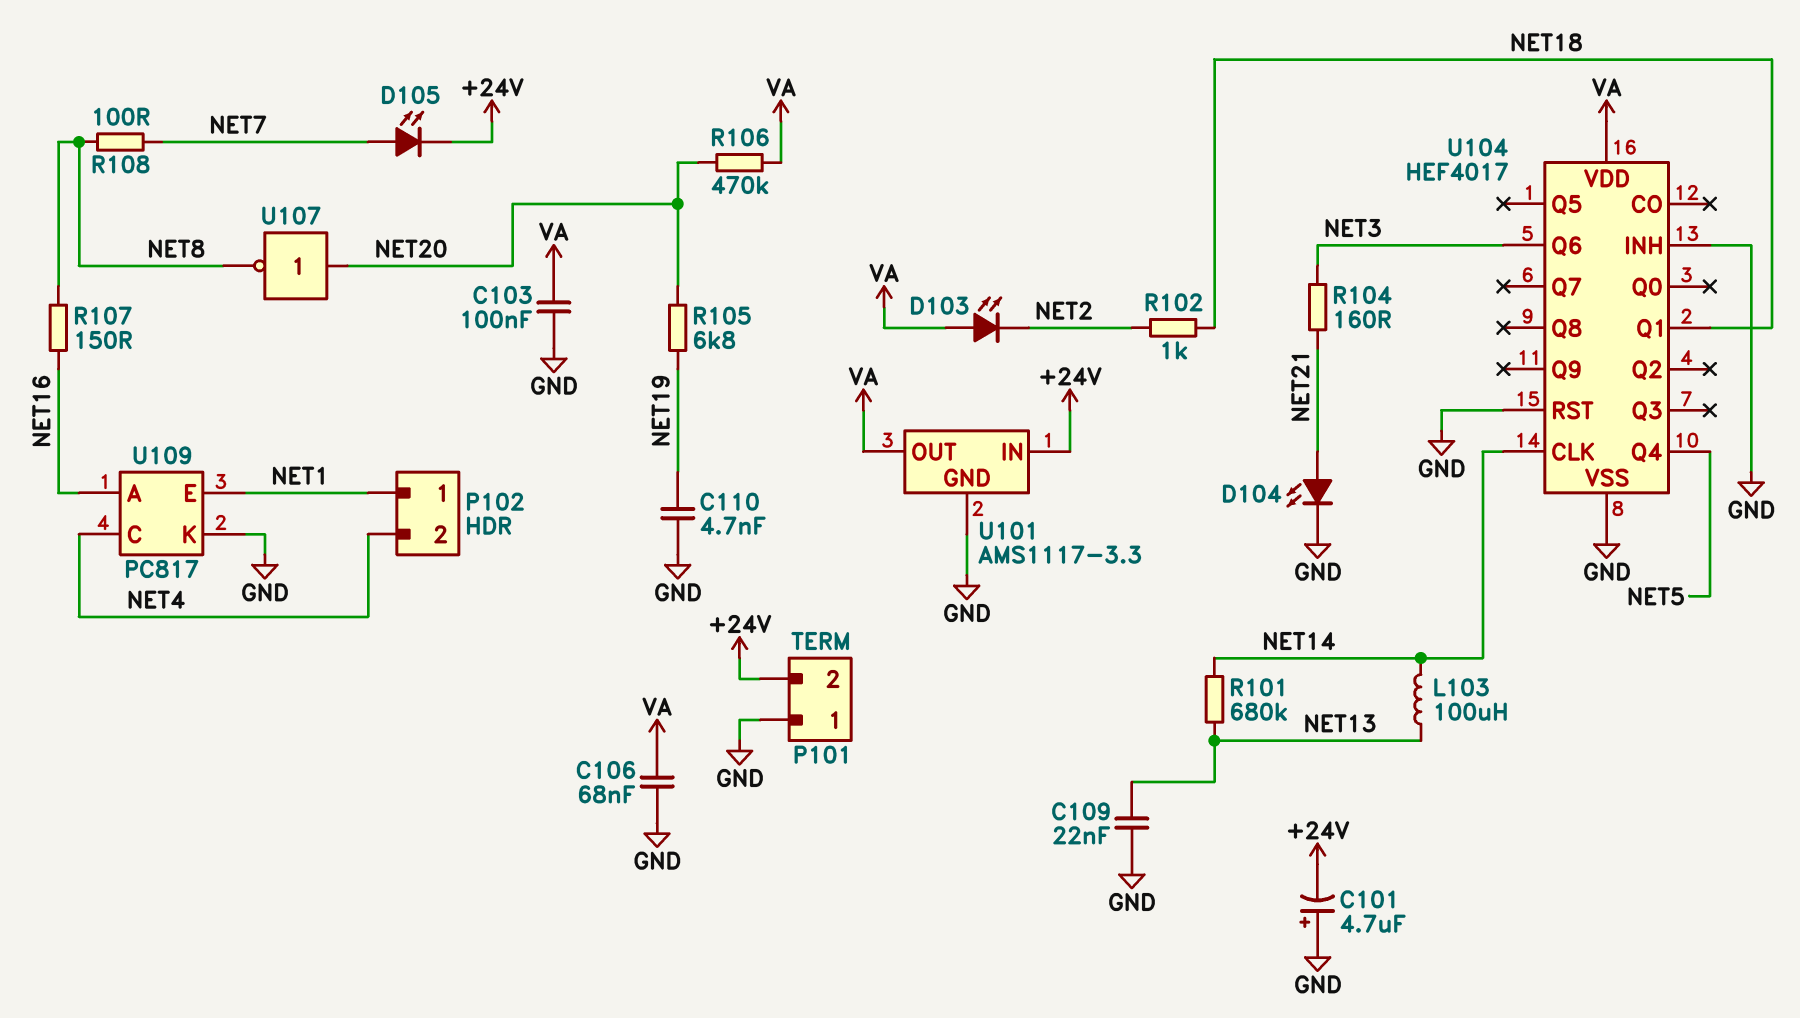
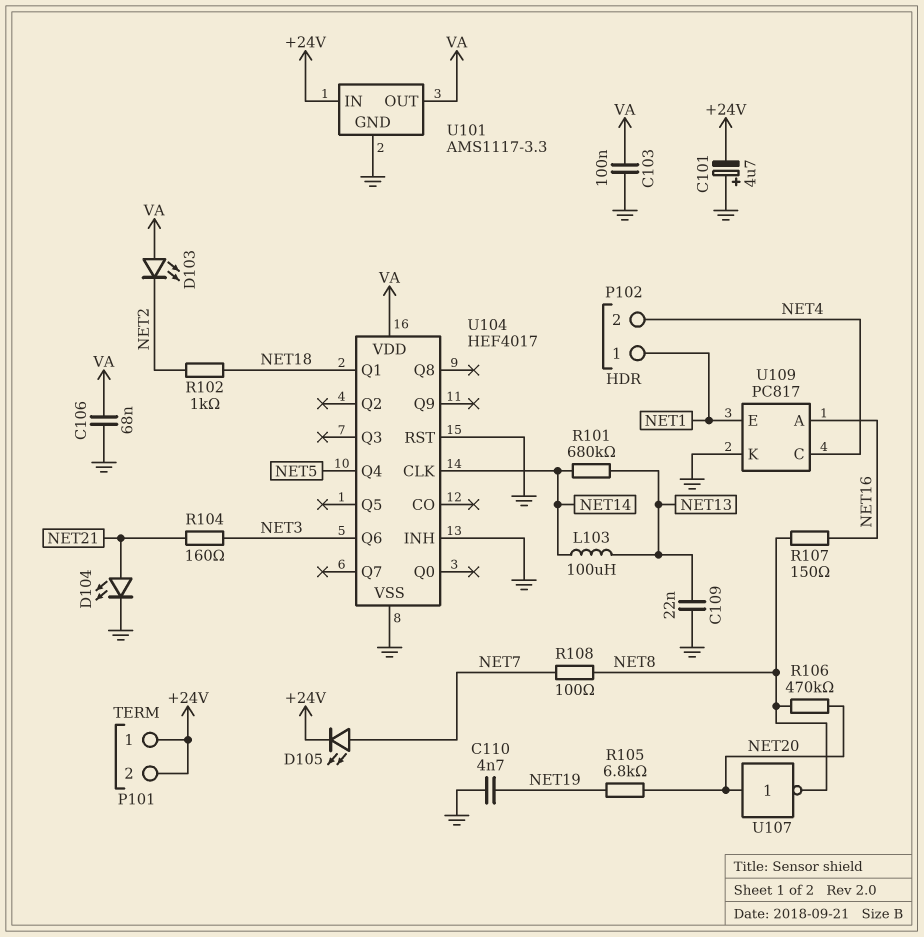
P101 pin 1: GND -> +24V
R106: 470k (NET20, VA) -> 470k (NET8, NET20)

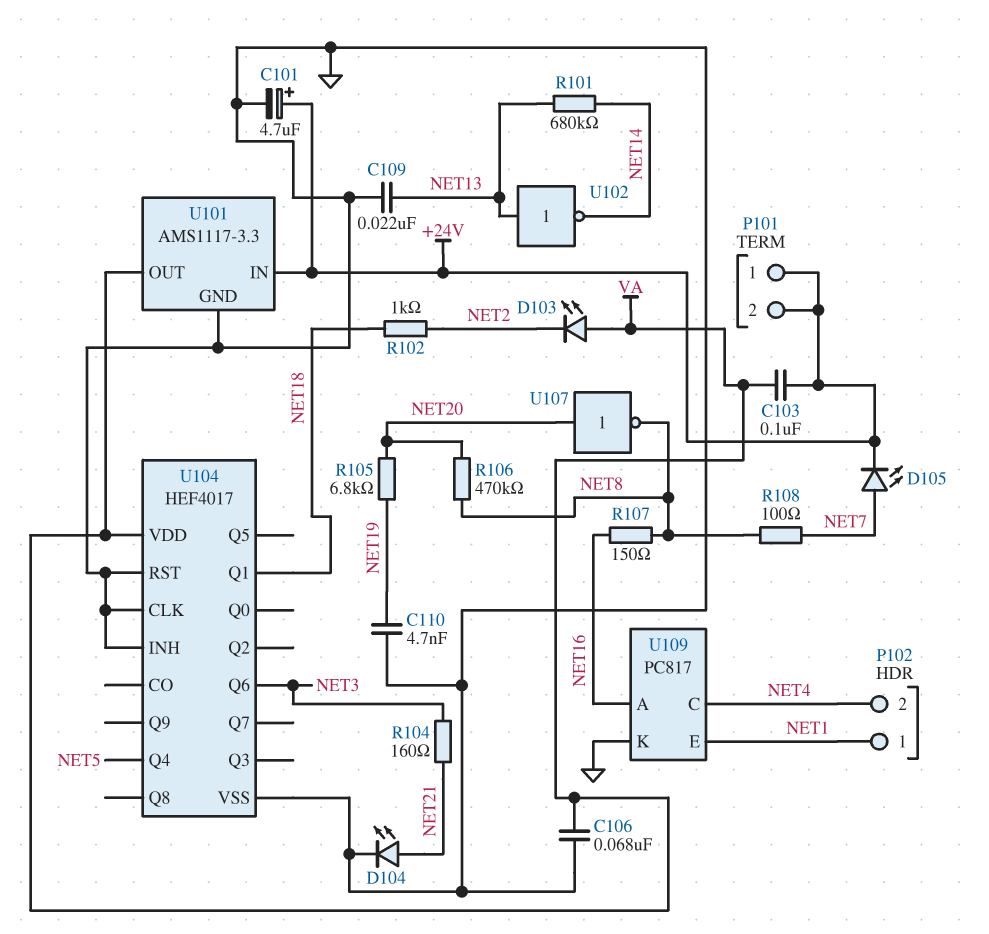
C101: 4.7uF (plus GND, minus +24V) -> 4.7uF (plus +24V, minus GND)
C103: 100nF (GND, VA) -> 100nF (+24V, VA)
L103: 100uH (NET13, NET14) -> none
U102: none -> NOT (in NET13, out NET14)
U104 pin CLK: NET14 -> GND

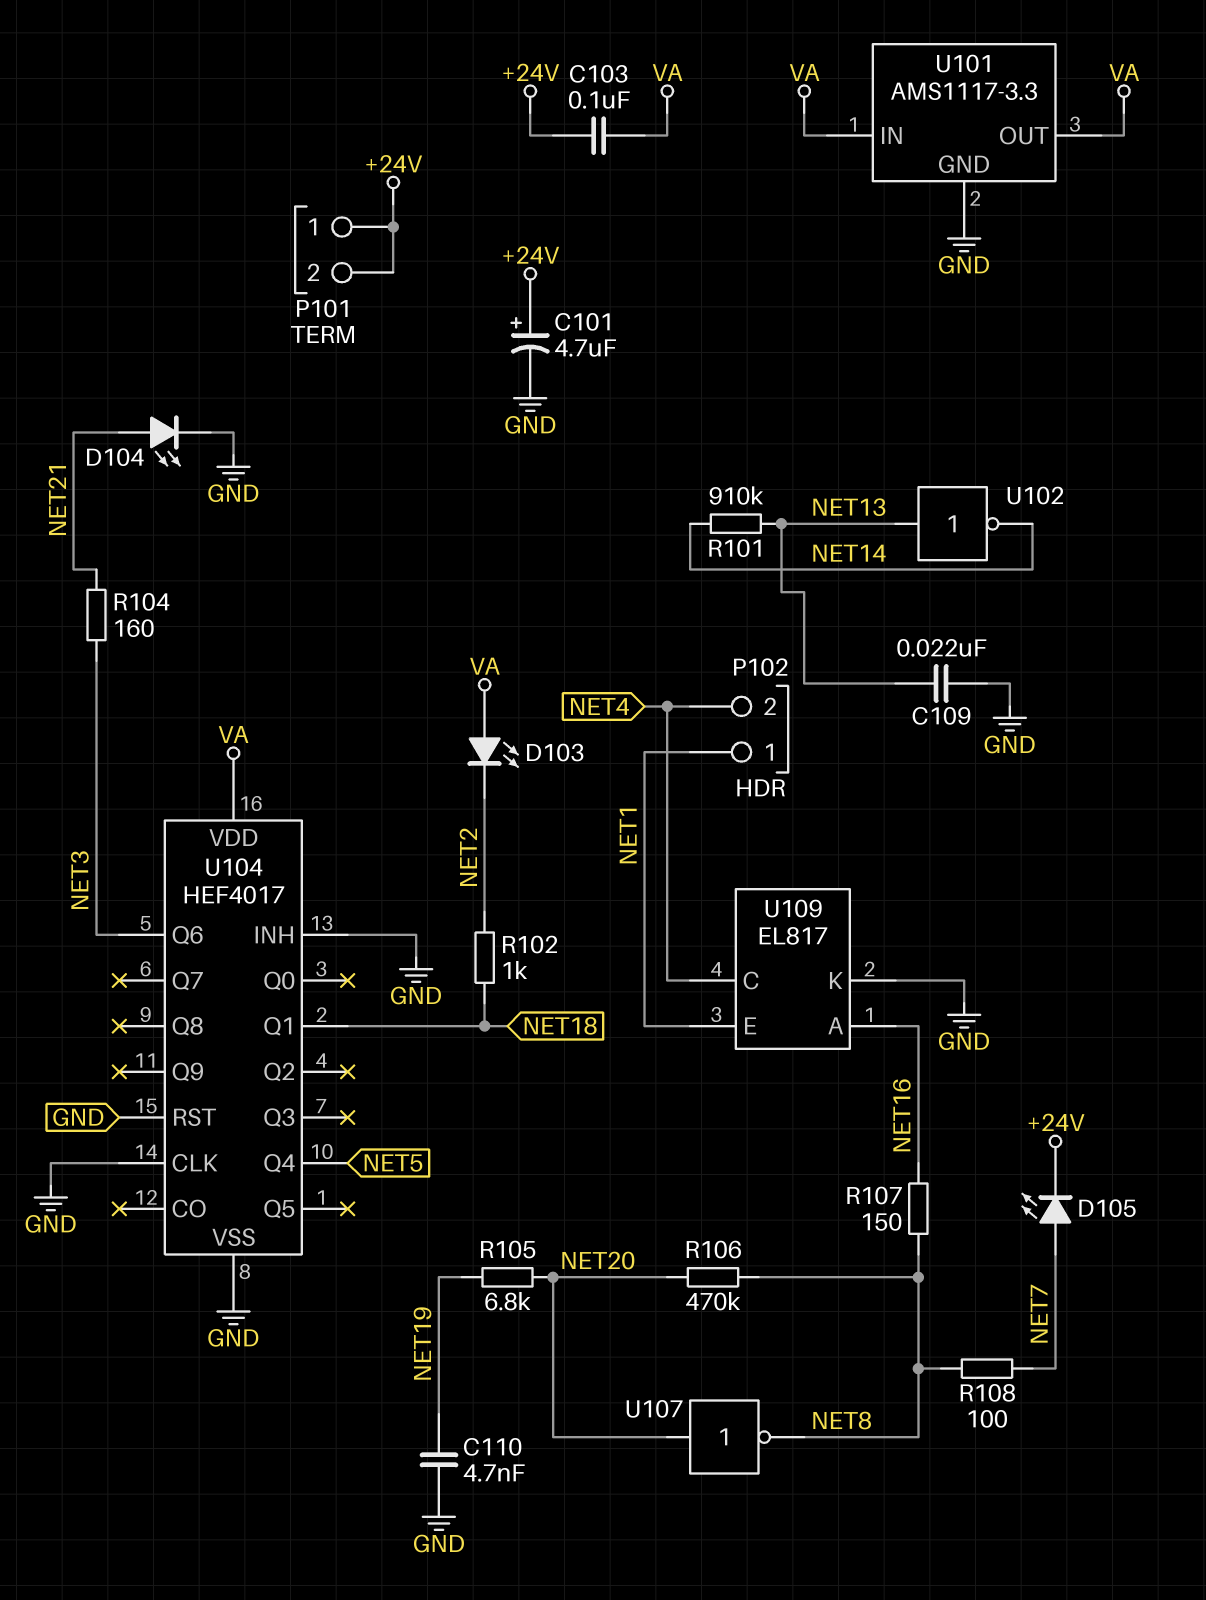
C106: 68nF (GND, VA) -> none
R101: 680k (NET13, NET14) -> 910k (NET13, NET14)
U101 pin IN: +24V -> VA
U109: PC817 -> EL817

